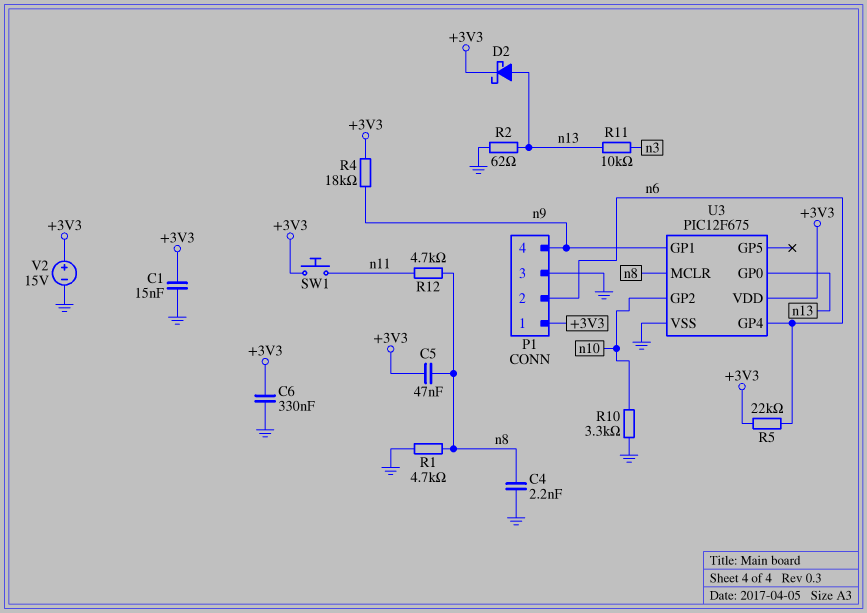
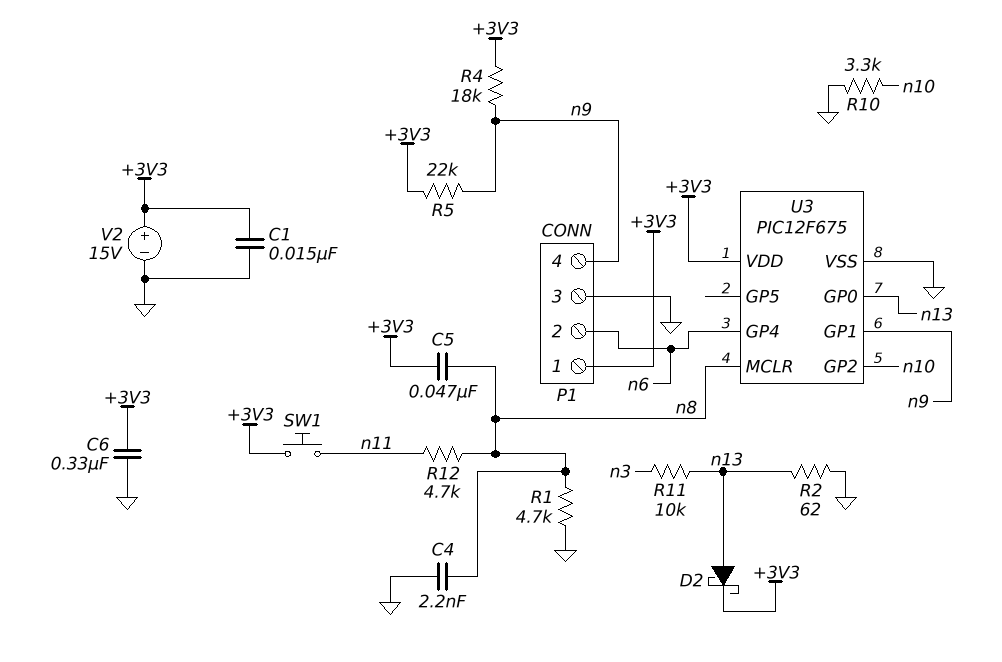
R5: 22k (+3V3, n6) -> 22k (+3V3, n9)

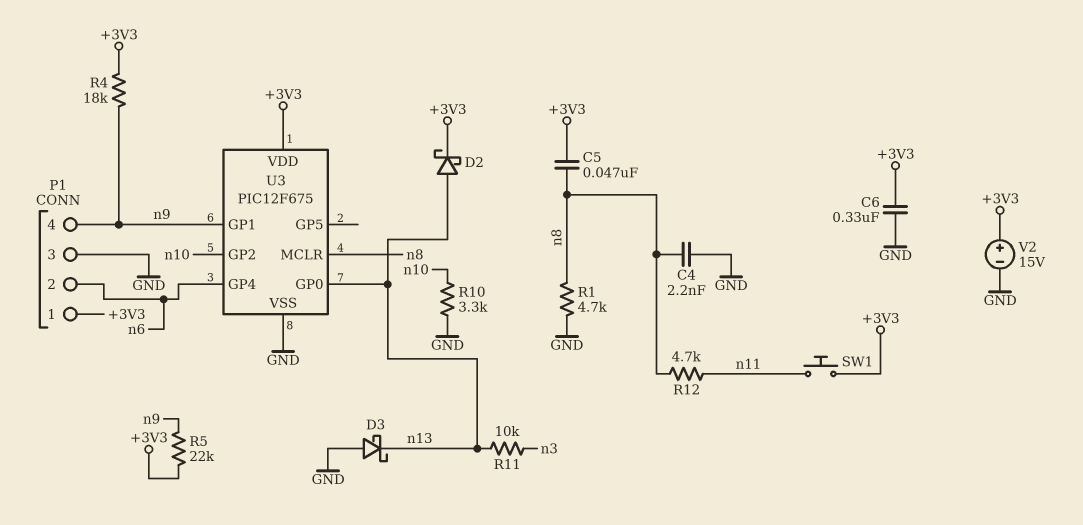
C1: 15nF (+3V3, GND) -> none
D3: none -> schottky (A GND, K n13)
R2: 62 (GND, n13) -> none

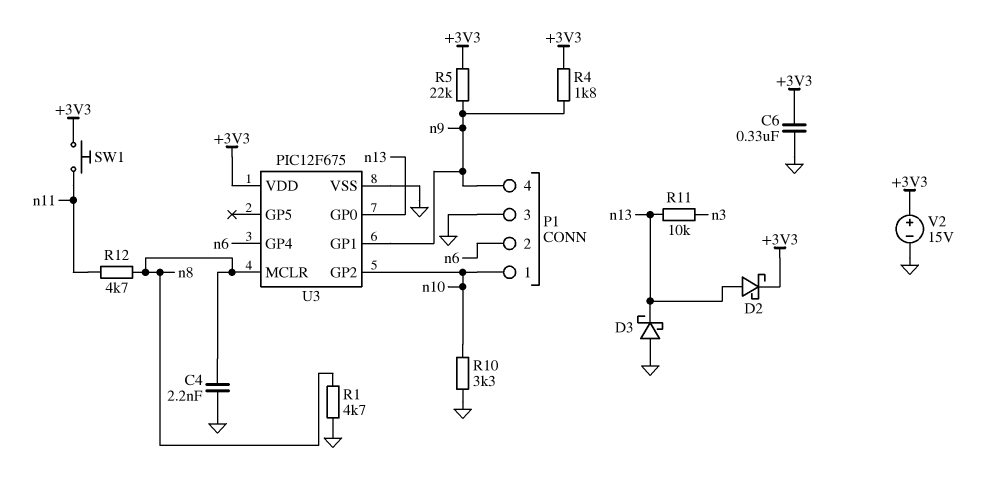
C5: 47nF (+3V3, n8) -> none
P1 pin 1: +3V3 -> n10
R4: 18k (+3V3, n9) -> 1.8k (+3V3, n9)

